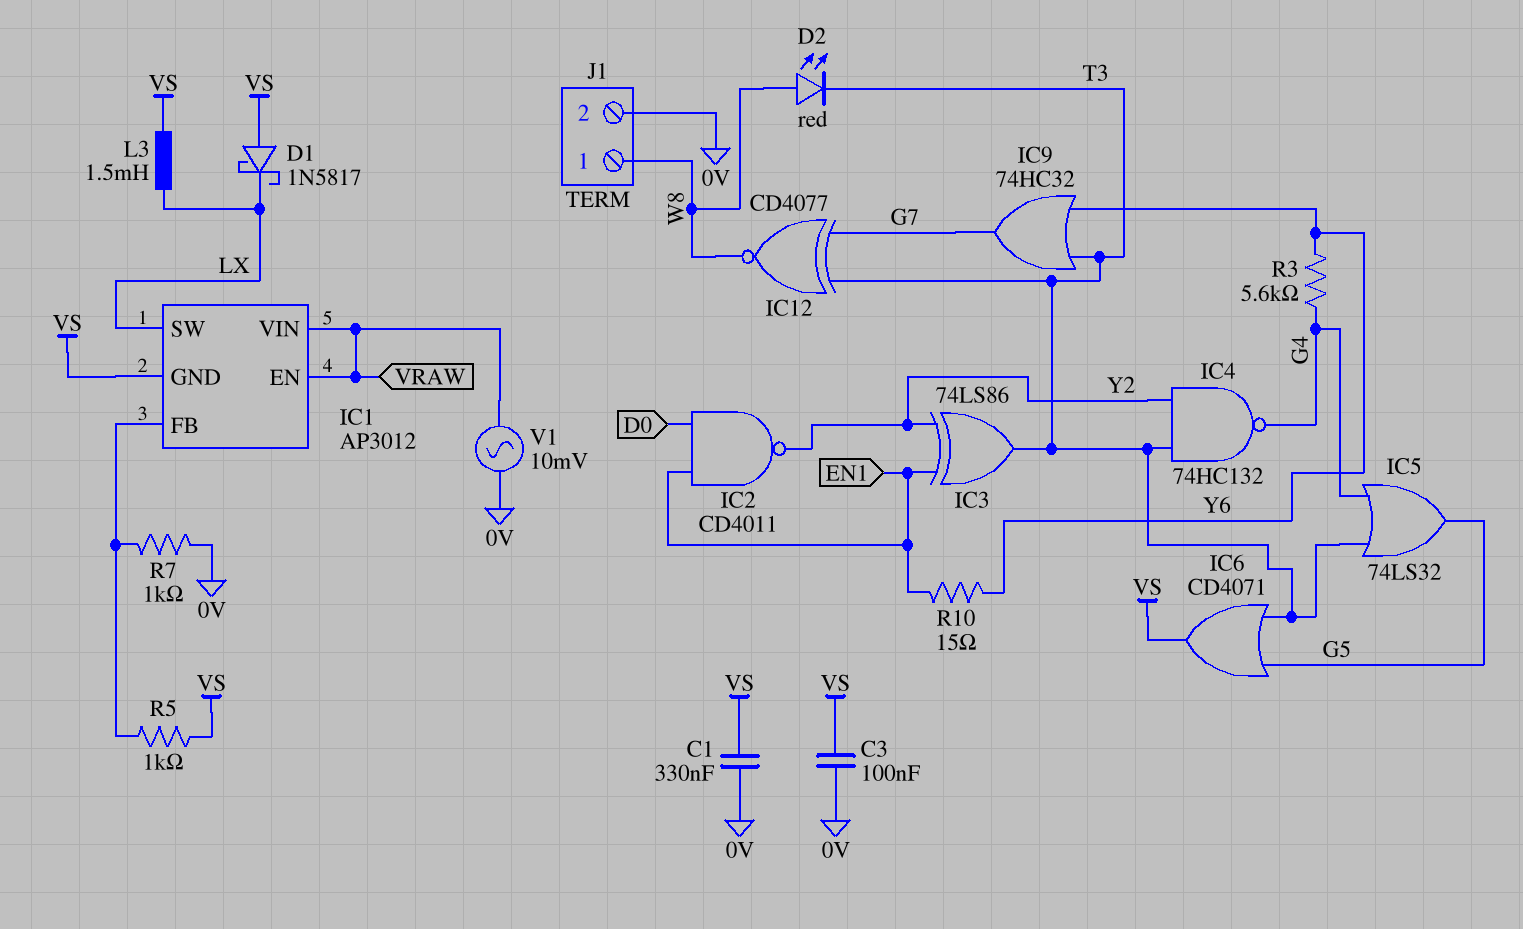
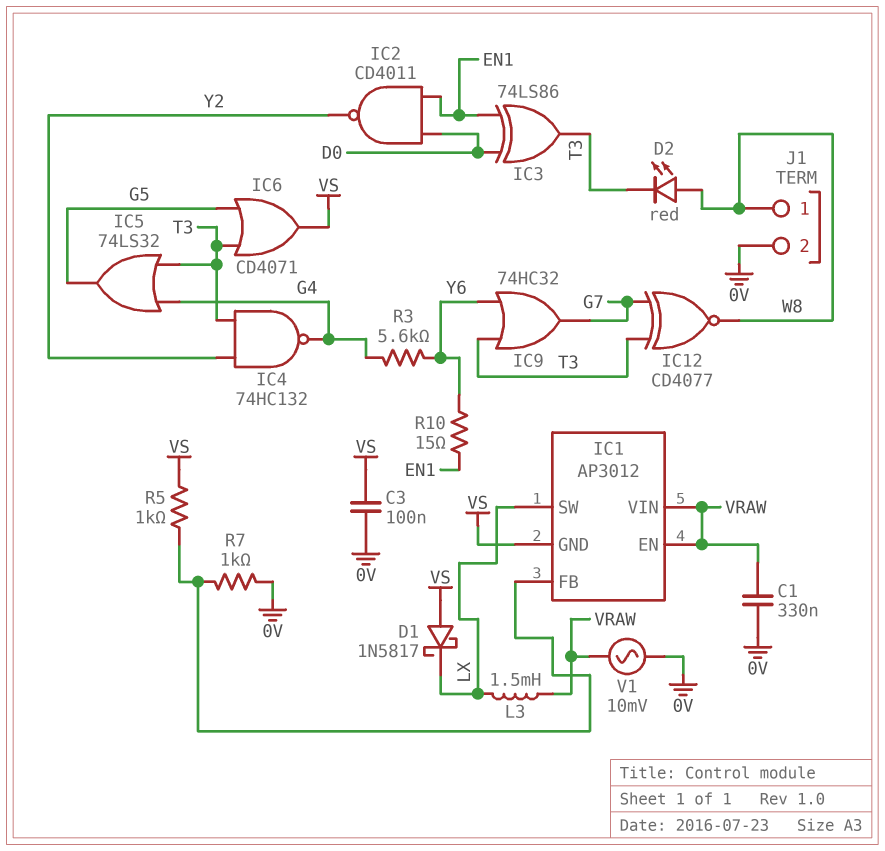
C1: 330nF (0V, VS) -> 330nF (0V, VRAW)
IC3: XOR 74LS86 (in EN1, in Y2, out T3) -> XOR 74LS86 (in D0, in EN1, out T3)
L3: 1.5mH (LX, VS) -> 1.5mH (LX, VRAW)

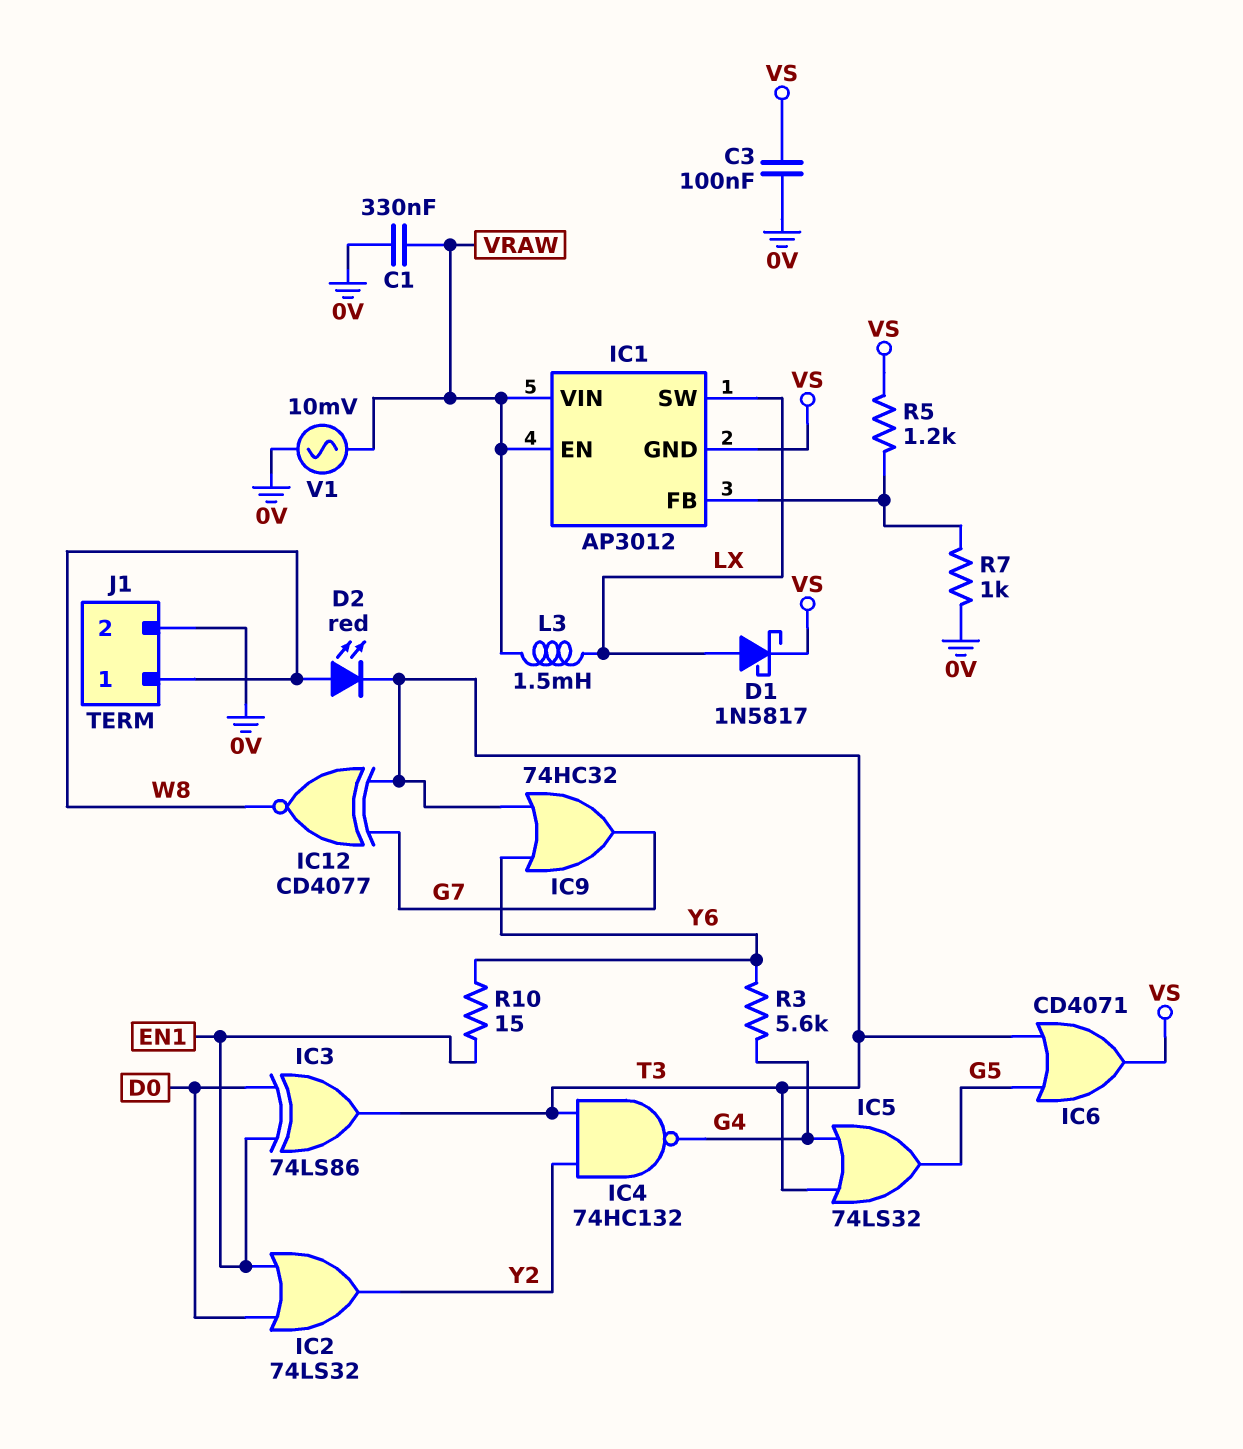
D1: schottky 1N5817 (A VS, K LX) -> schottky 1N5817 (A LX, K VS)
IC2: NAND CD4011 (in D0, in EN1, out Y2) -> OR 74LS32 (in D0, in EN1, out Y2)
R5: 1k (IC1/FB, VS) -> 1.2k (IC1/FB, VS)

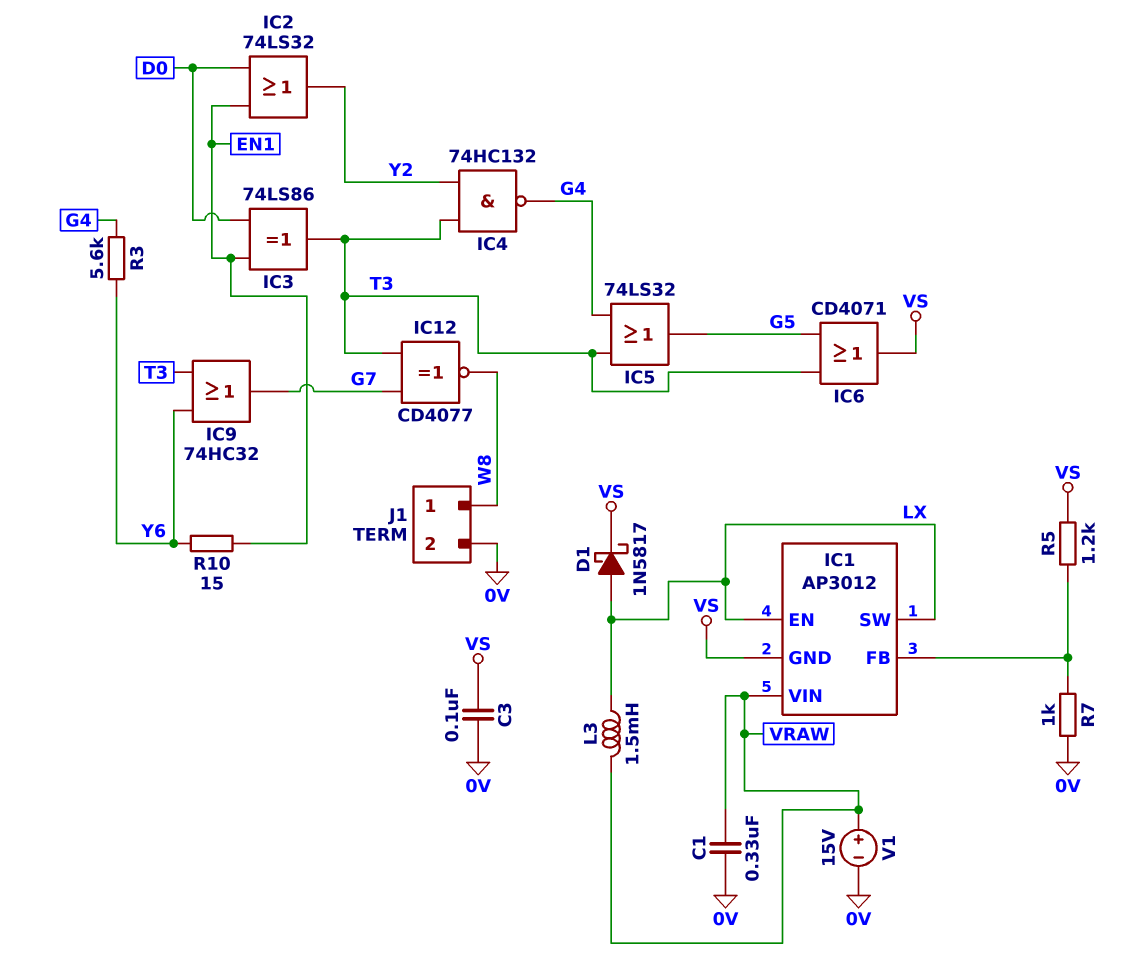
D2: LED red (A W8, K T3) -> none
IC1 pin EN: VRAW -> LX
V1: AC 10mV (0V, VRAW) -> 15V (plus VRAW, minus 0V)

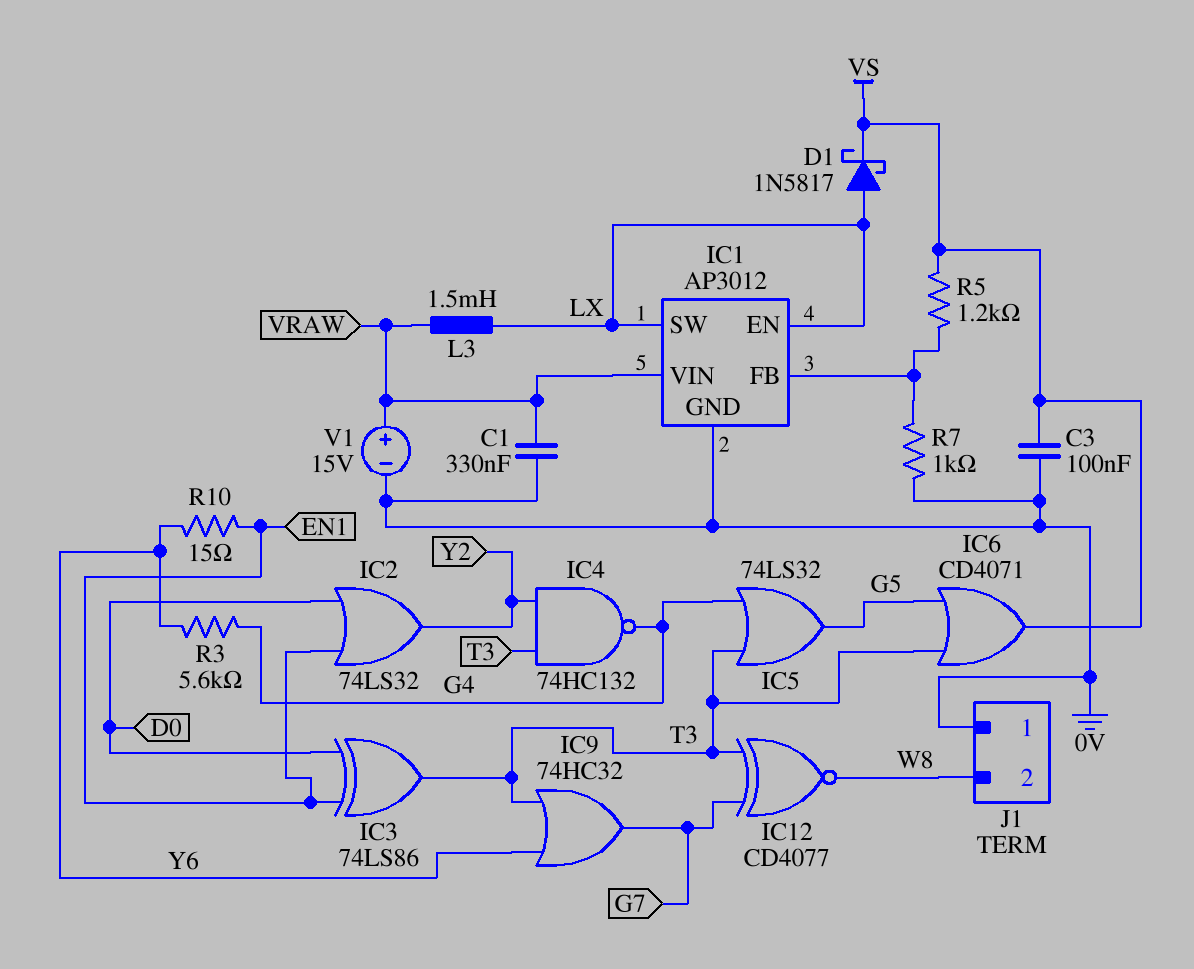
IC1 pin GND: VS -> 0V
J1 pin 1: W8 -> 0V
J1 pin 2: 0V -> W8

